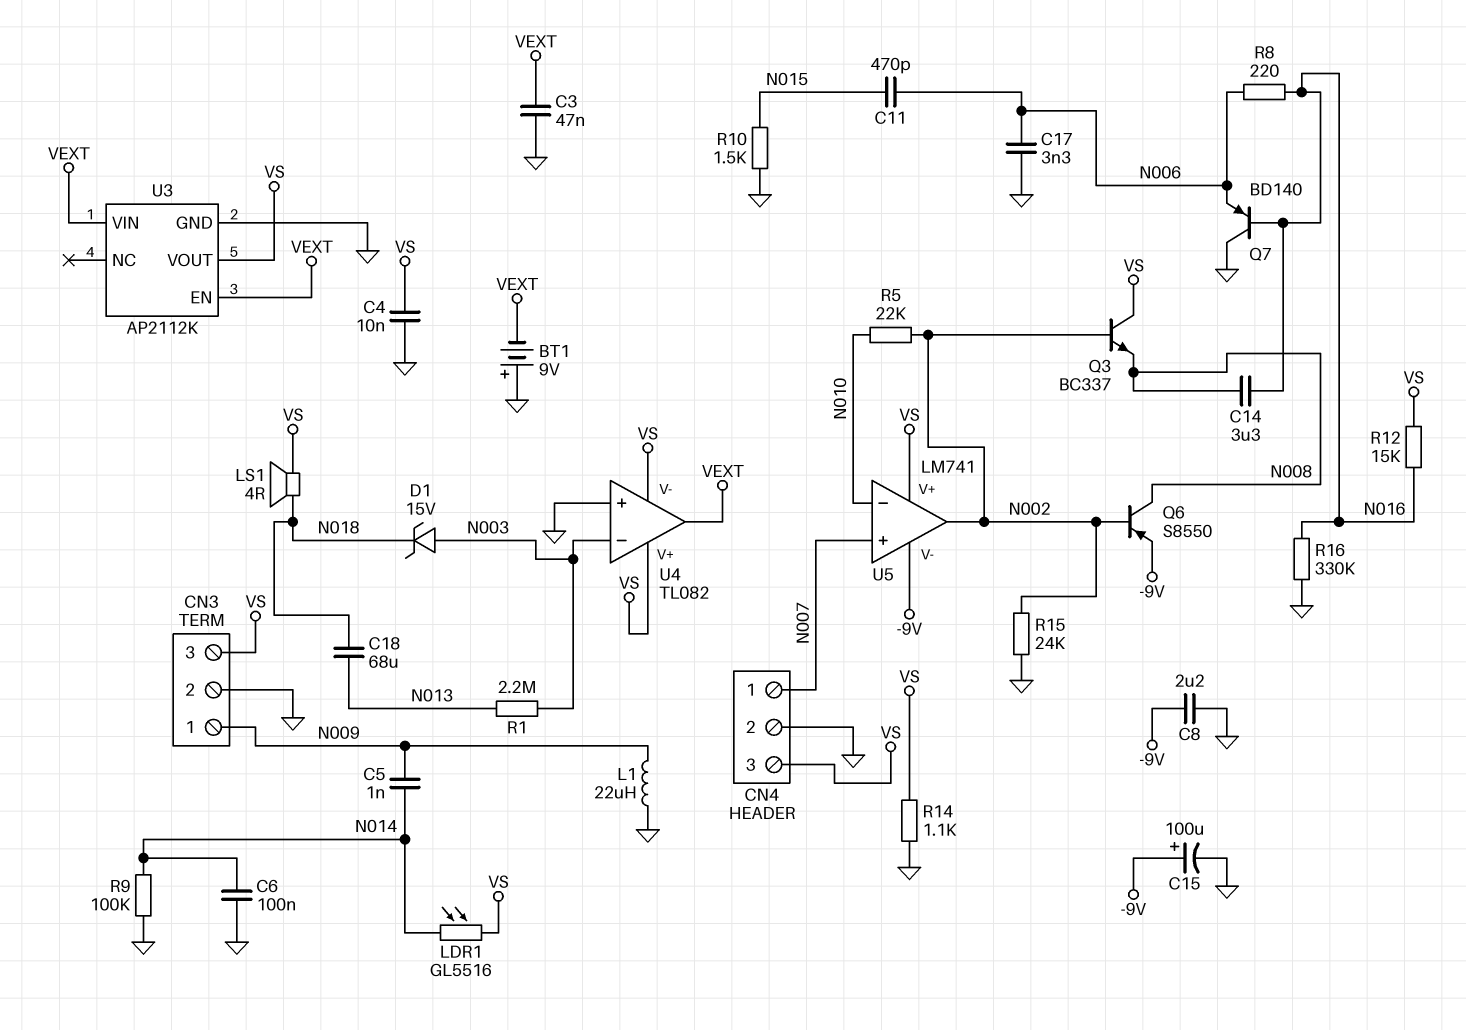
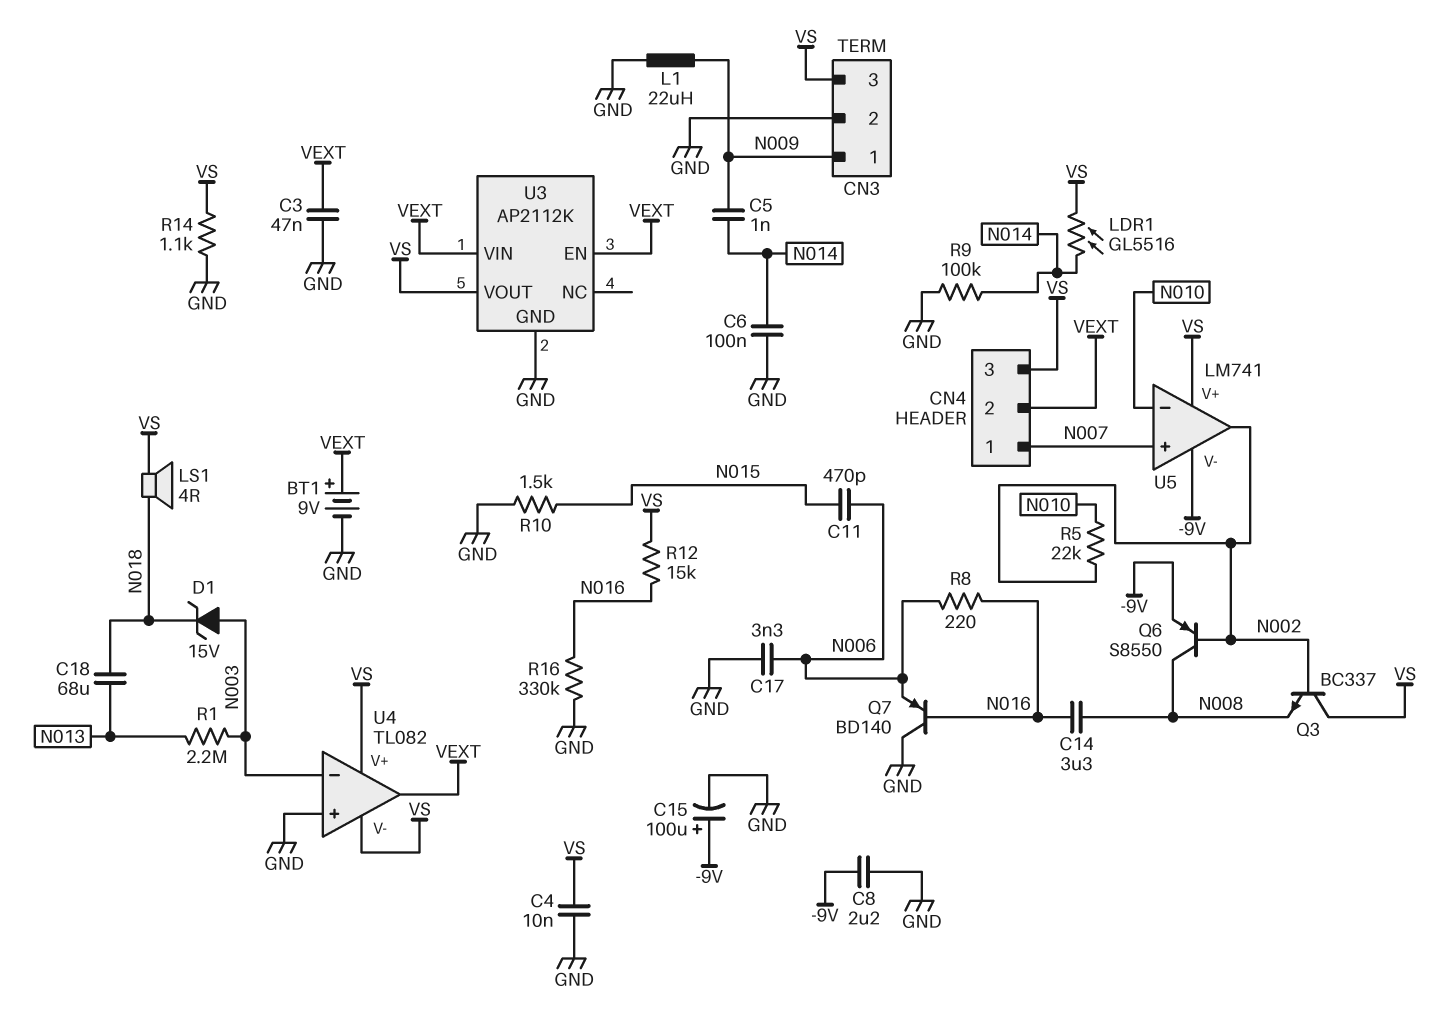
BT1: 9V (plus GND, minus VEXT) -> 9V (plus VEXT, minus GND)
CN4 pin 2: GND -> VEXT
R15: 24k (GND, N002) -> none

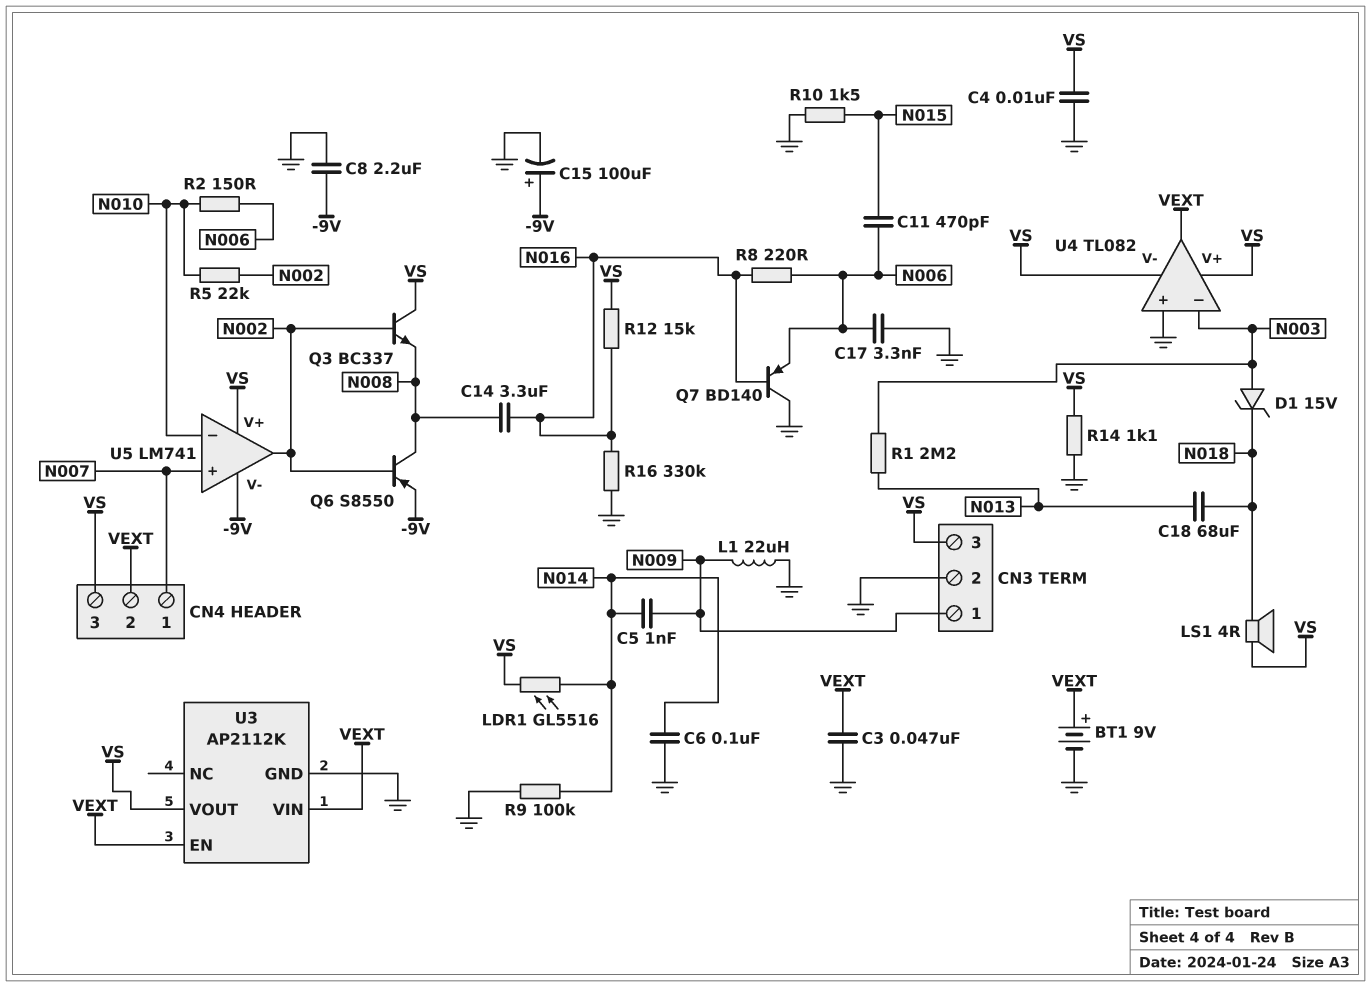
R2: none -> 150 (N006, N010)

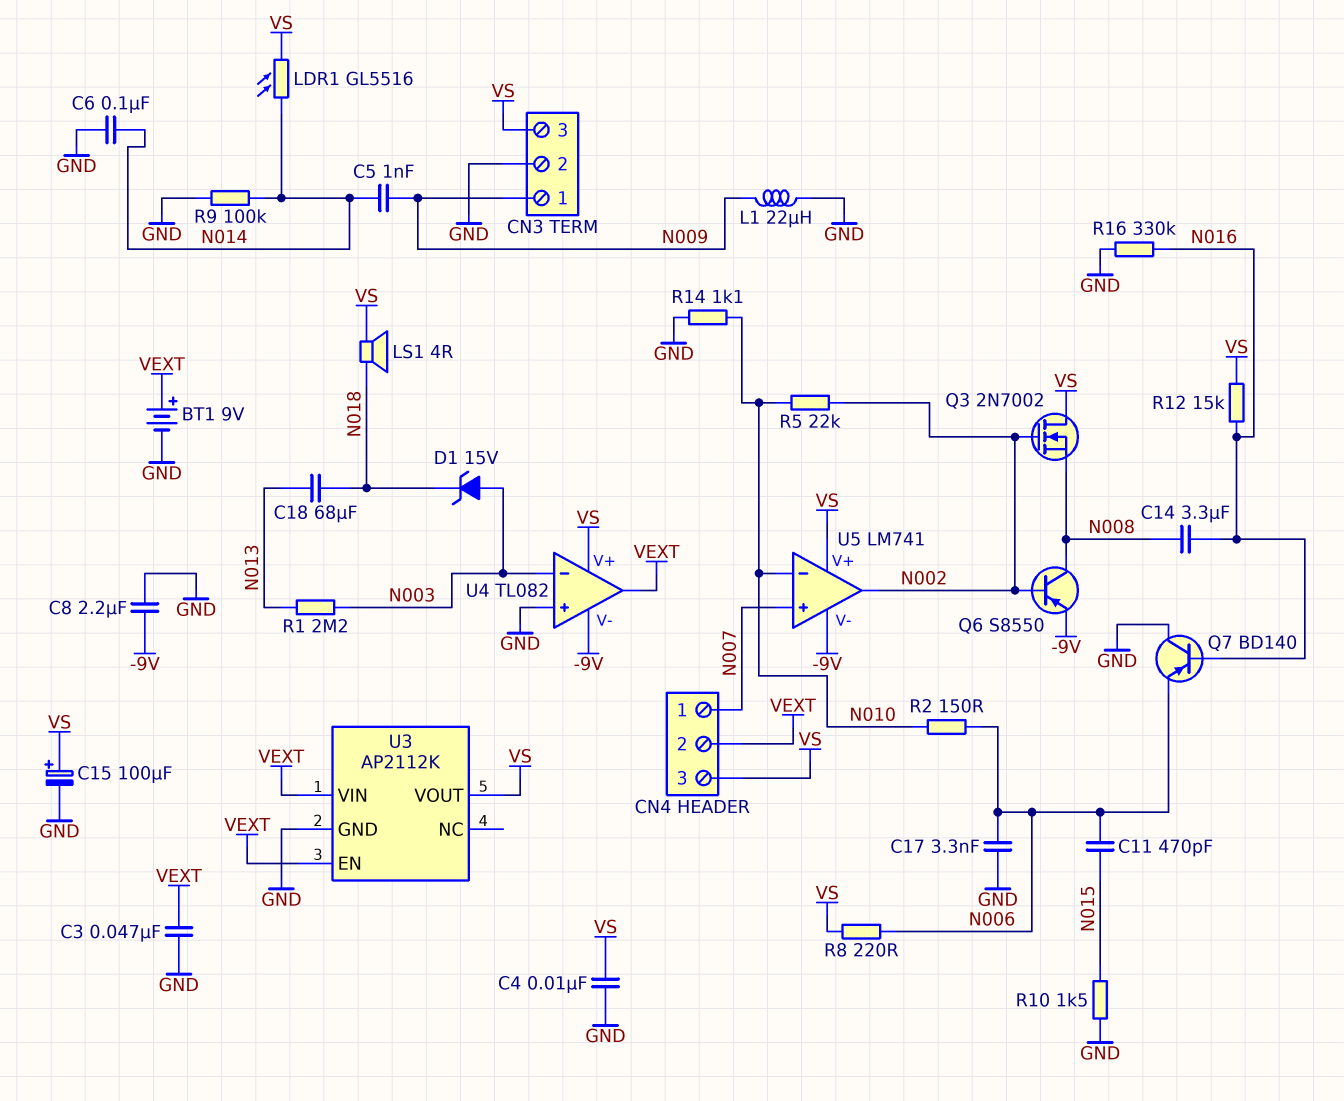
C15: 100uF (plus -9V, minus GND) -> 100uF (plus VS, minus GND)
Q3: NPN BC337 (B N002, C VS, E N008) -> NMOS 2N7002 (G N002, D VS, S N008)
R8: 220 (N006, N016) -> 220 (N006, VS)
R14: 1.1k (GND, VS) -> 1.1k (GND, N010)
U4 pin V-: VS -> -9V

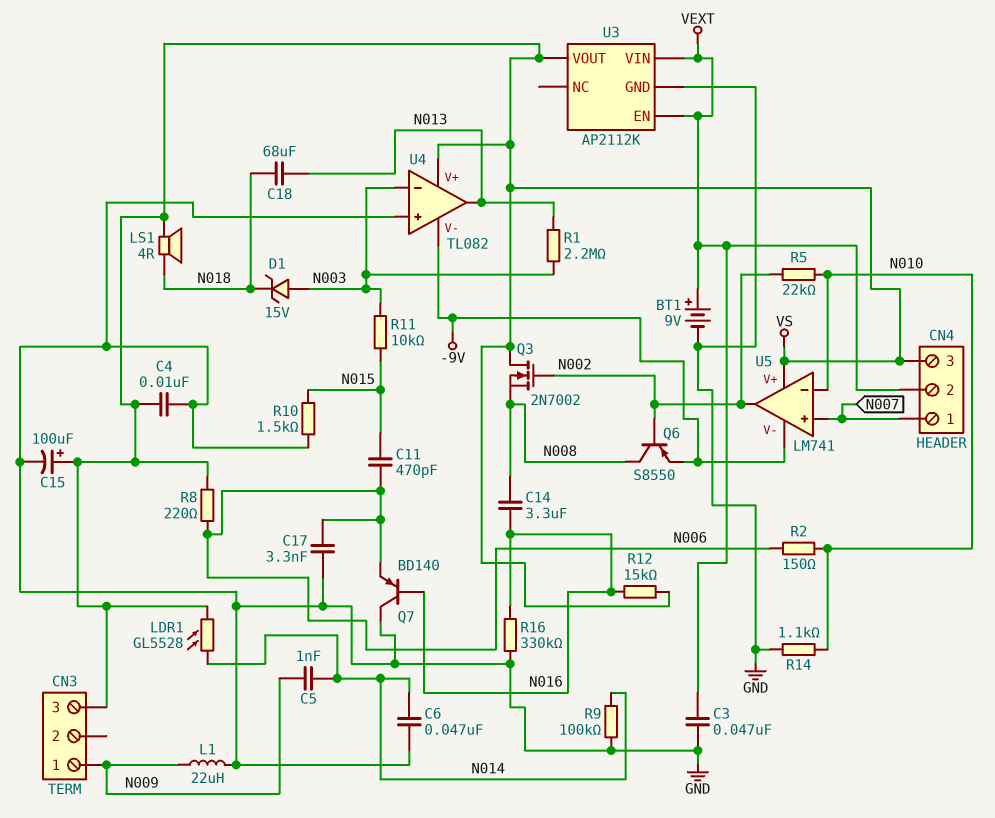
C6: 100nF (GND, N014) -> 47nF (GND, N014)
C8: 2.2uF (-9V, GND) -> none
CN3 pin 2: GND -> none
LDR1: GL5516 (N014, VS) -> GL5528 (N014, VS)
R11: none -> 10k (N003, N015)
U4 pin out: VEXT -> N013

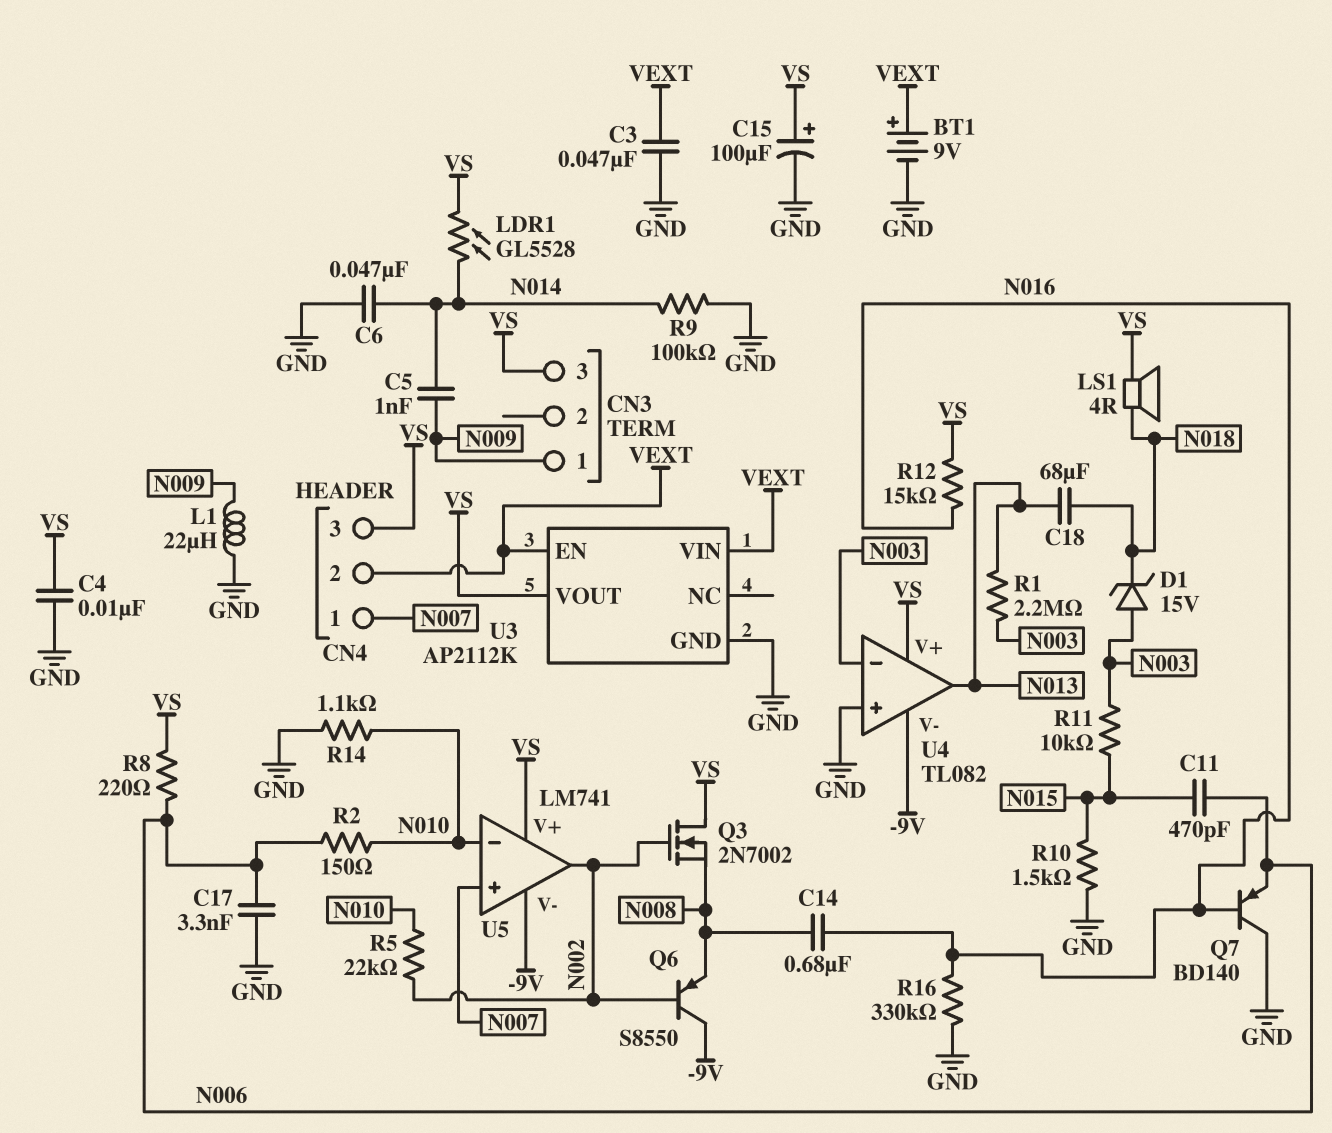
C14: 3.3uF (N008, N016) -> 680nF (N008, N016)
Q6: PNP S8550 (B N002, C N008, E -9V) -> PNP S8550 (B N002, C -9V, E N008)

